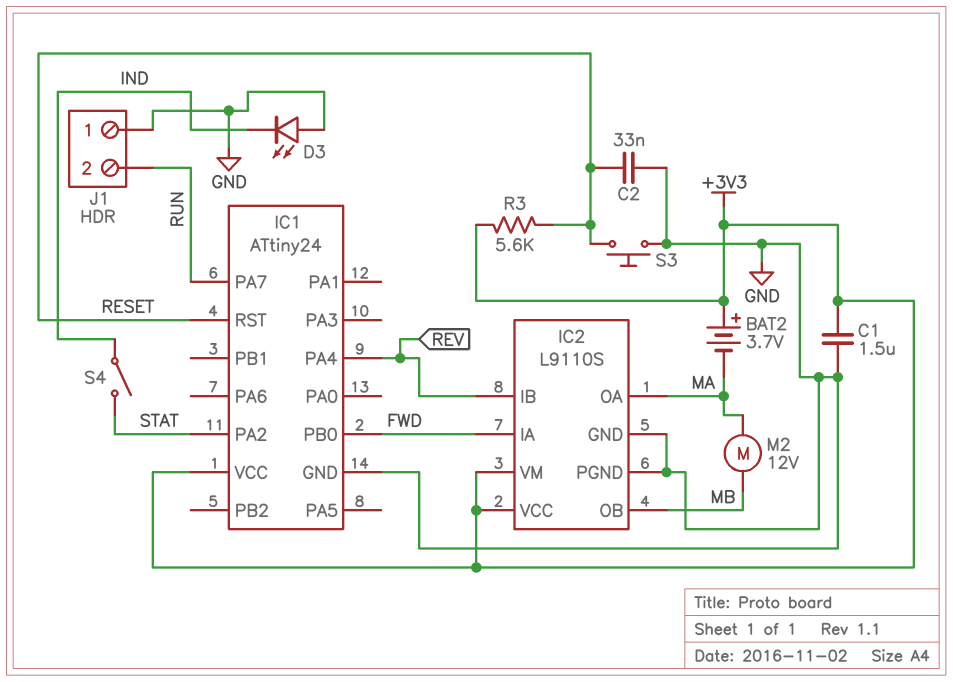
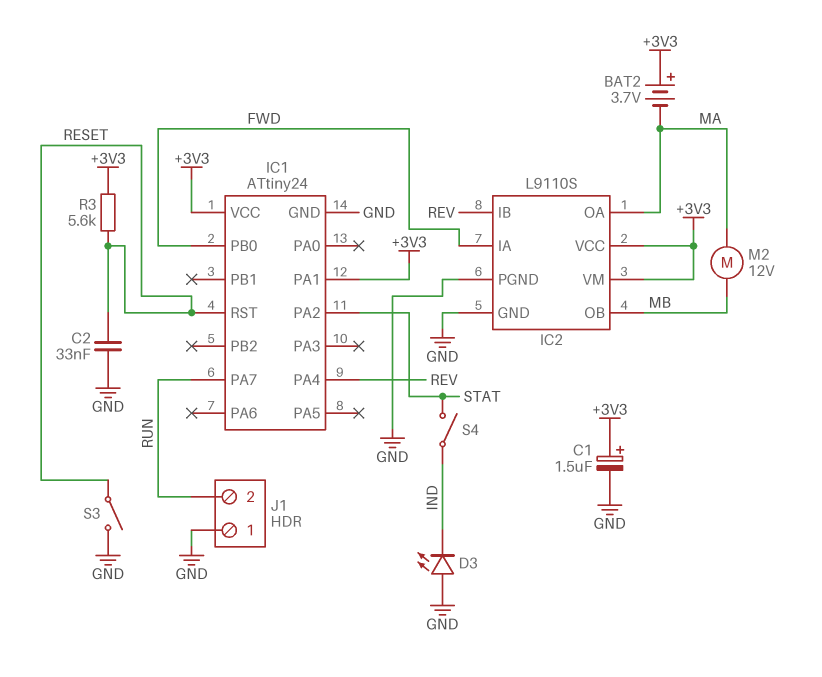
C1: 1.5uF (+3V3, GND) -> 1.5uF (plus +3V3, minus GND)
IC1 pin PA1: none -> +3V3
S3: button (GND, RESET) -> switch (GND, RESET)

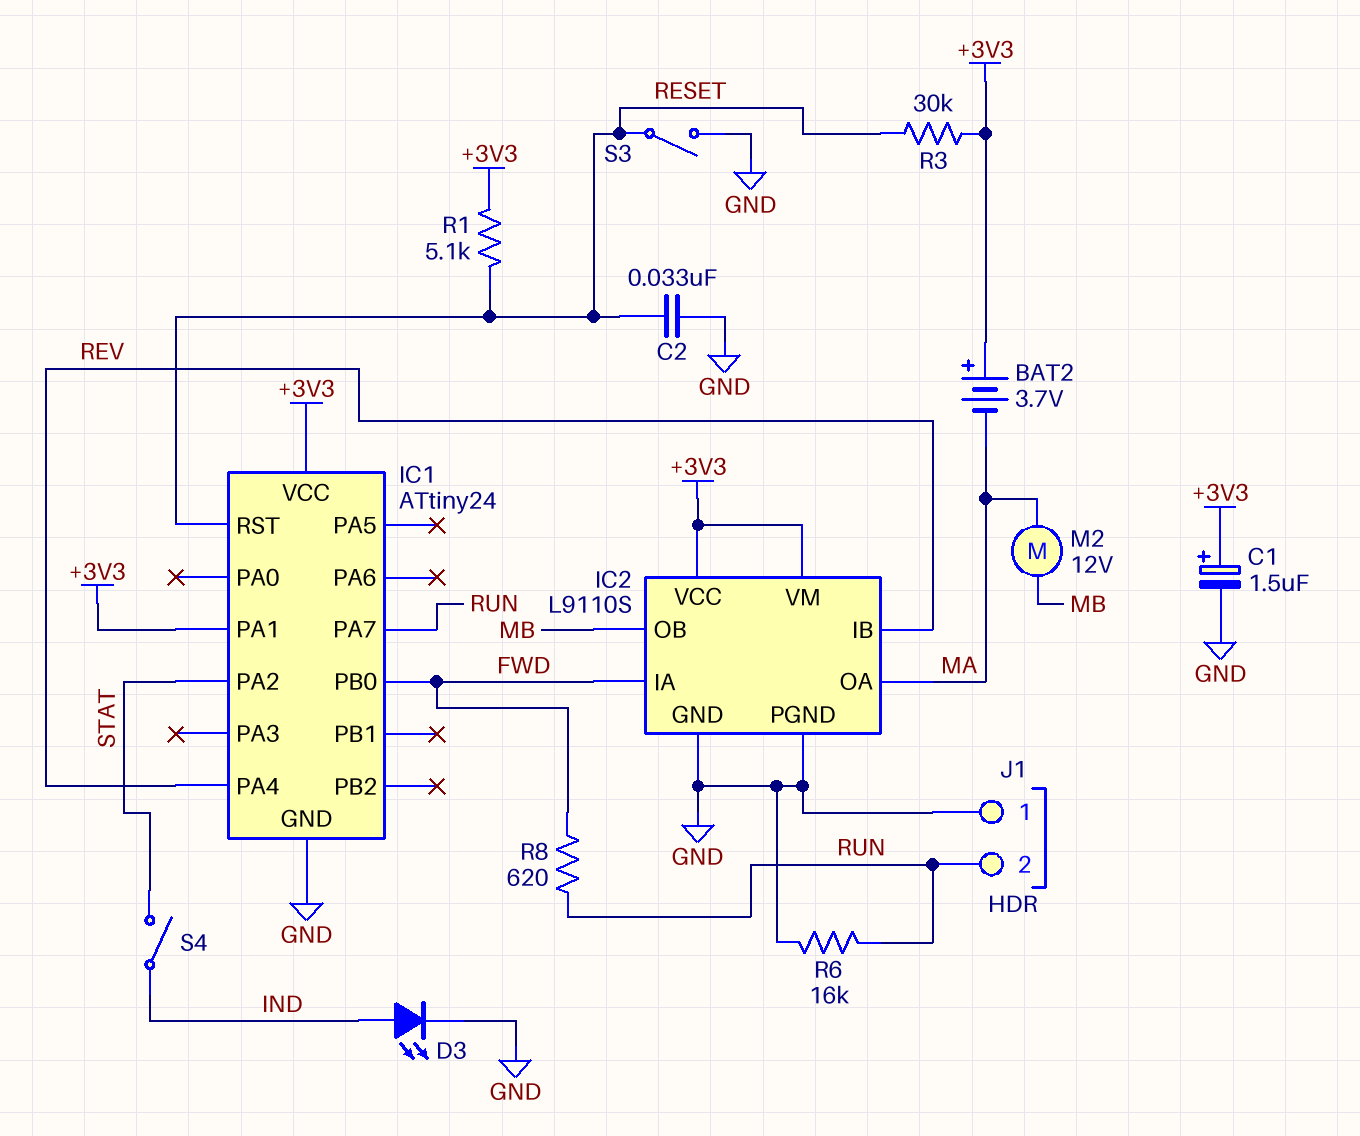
D3: LED (A GND, K IND) -> LED (A IND, K GND)
R1: none -> 5.1k (+3V3, RESET)
R3: 5.6k (+3V3, RESET) -> 30k (+3V3, RESET)
R6: none -> 16k (GND, RUN)
R8: none -> 620 (FWD, RUN)

